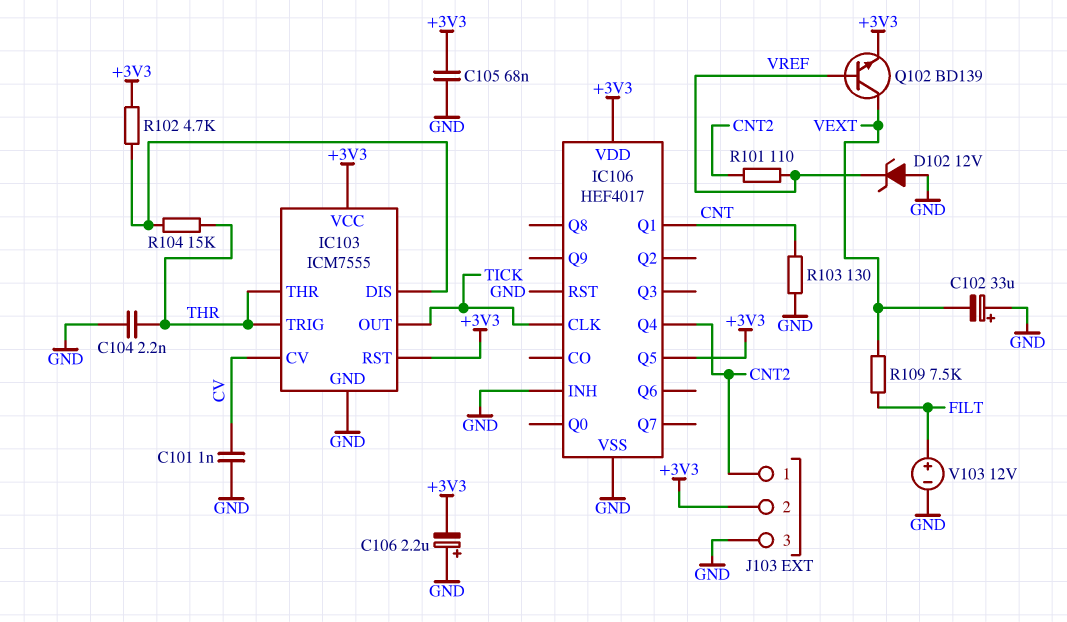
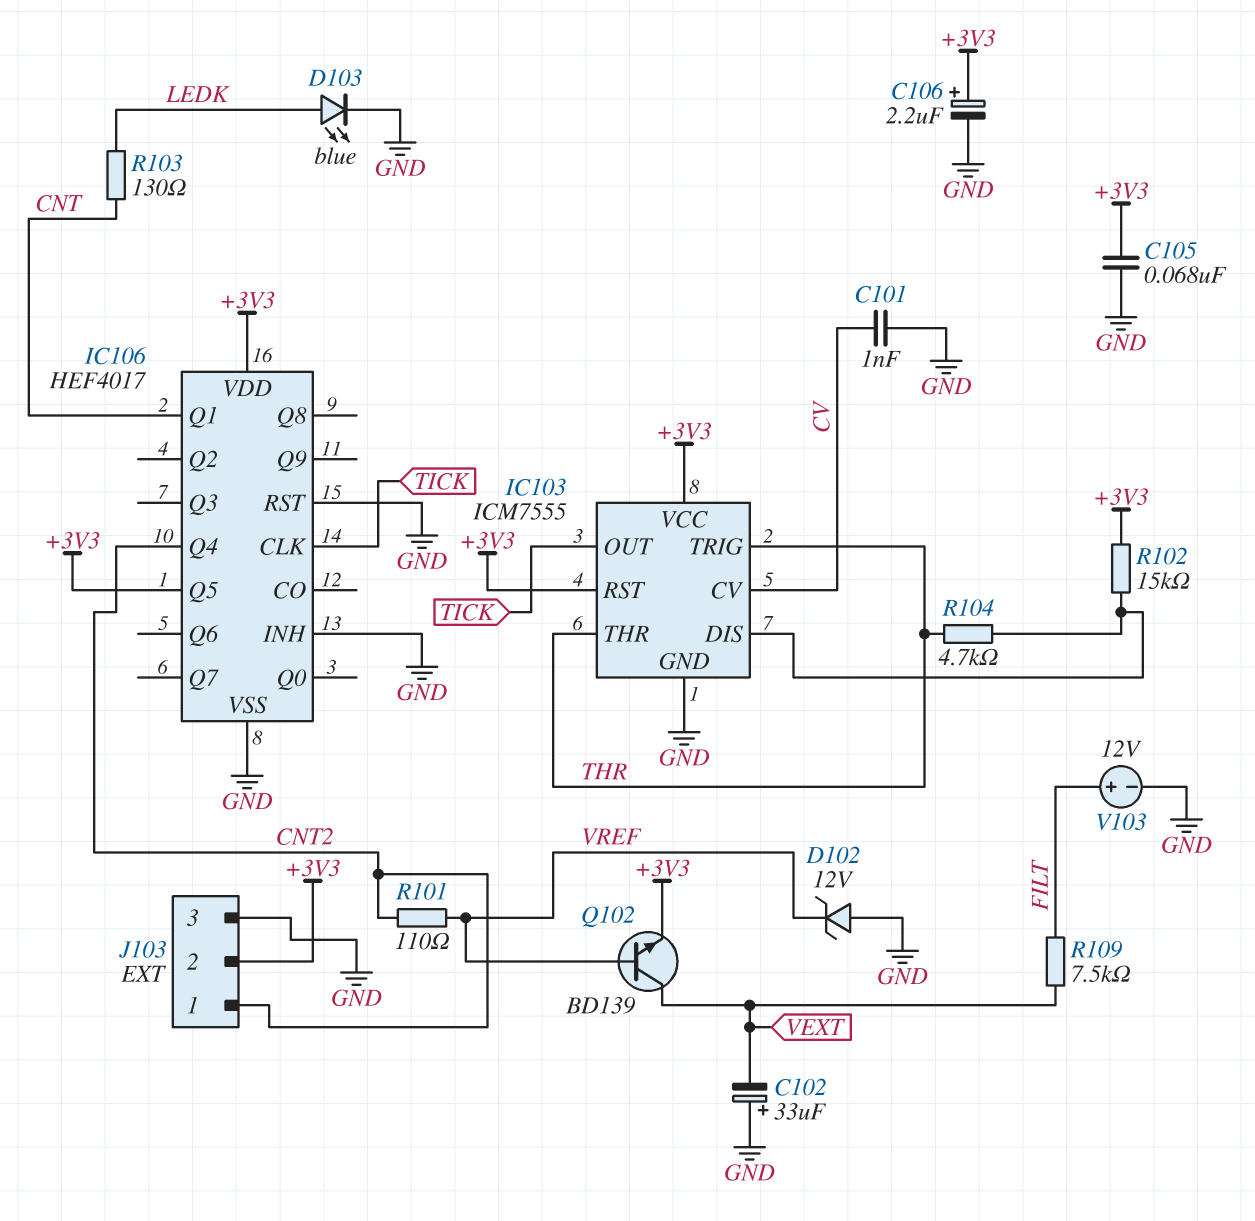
C104: 2.2nF (GND, THR) -> none
C106: 2.2uF (plus GND, minus +3V3) -> 2.2uF (plus +3V3, minus GND)
D103: none -> LED blue (A LEDK, K GND)
R102: 4.7k (+3V3, IC103/DIS) -> 15k (+3V3, IC103/DIS)
R103: 130 (CNT, GND) -> 130 (CNT, LEDK)
R104: 15k (IC103/DIS, THR) -> 4.7k (IC103/DIS, THR)

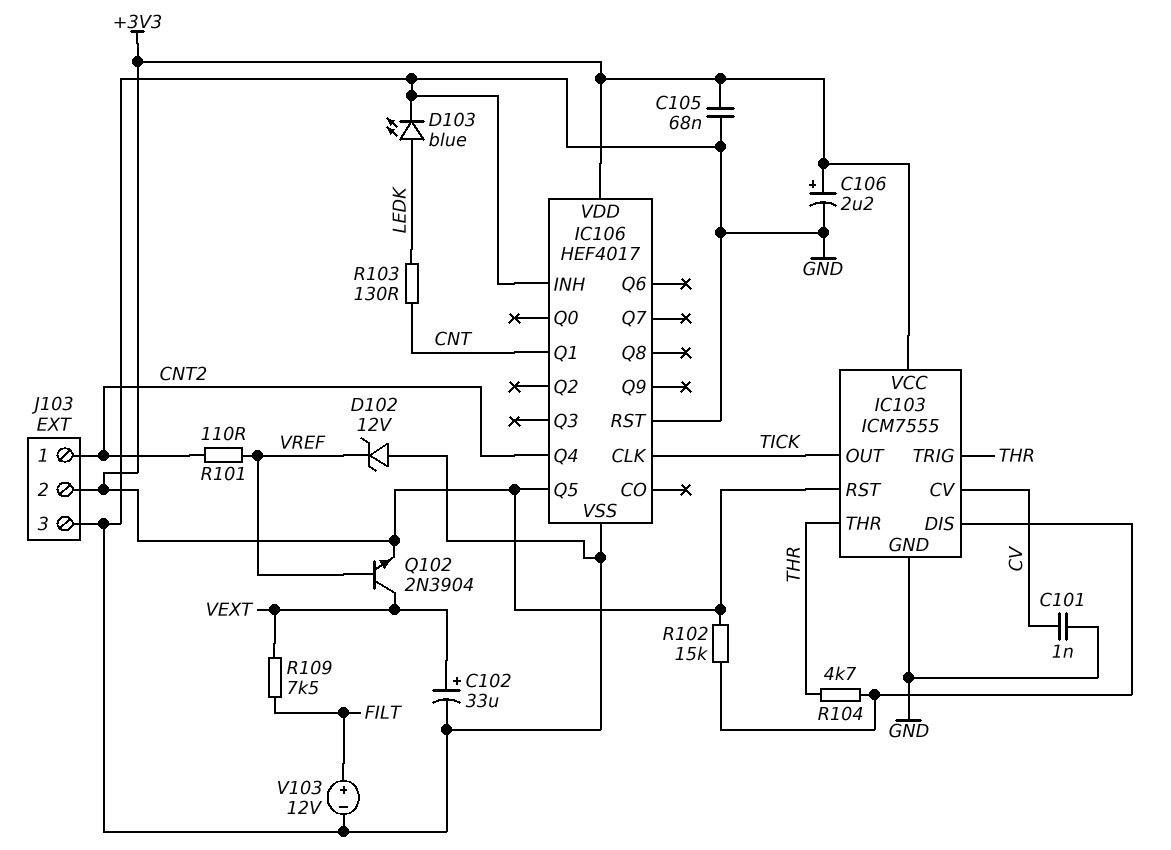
C102: 33uF (plus GND, minus VEXT) -> 33uF (plus VEXT, minus GND)
Q102: NPN BD139 (B VREF, C VEXT, E +3V3) -> NPN 2N3904 (B VREF, C VEXT, E +3V3)

